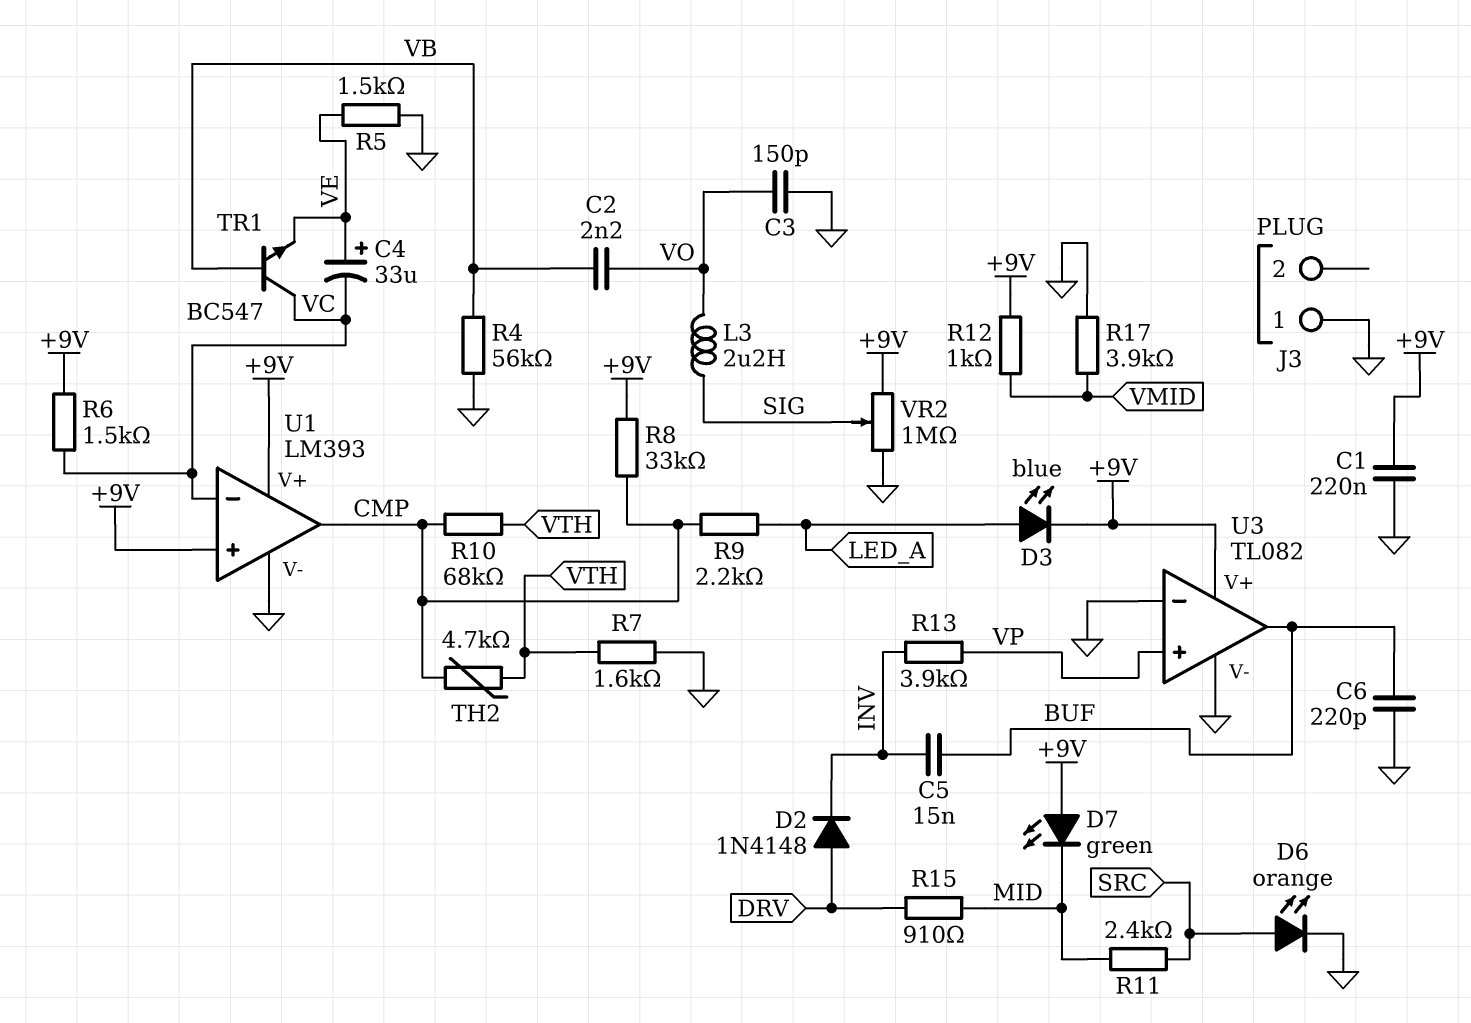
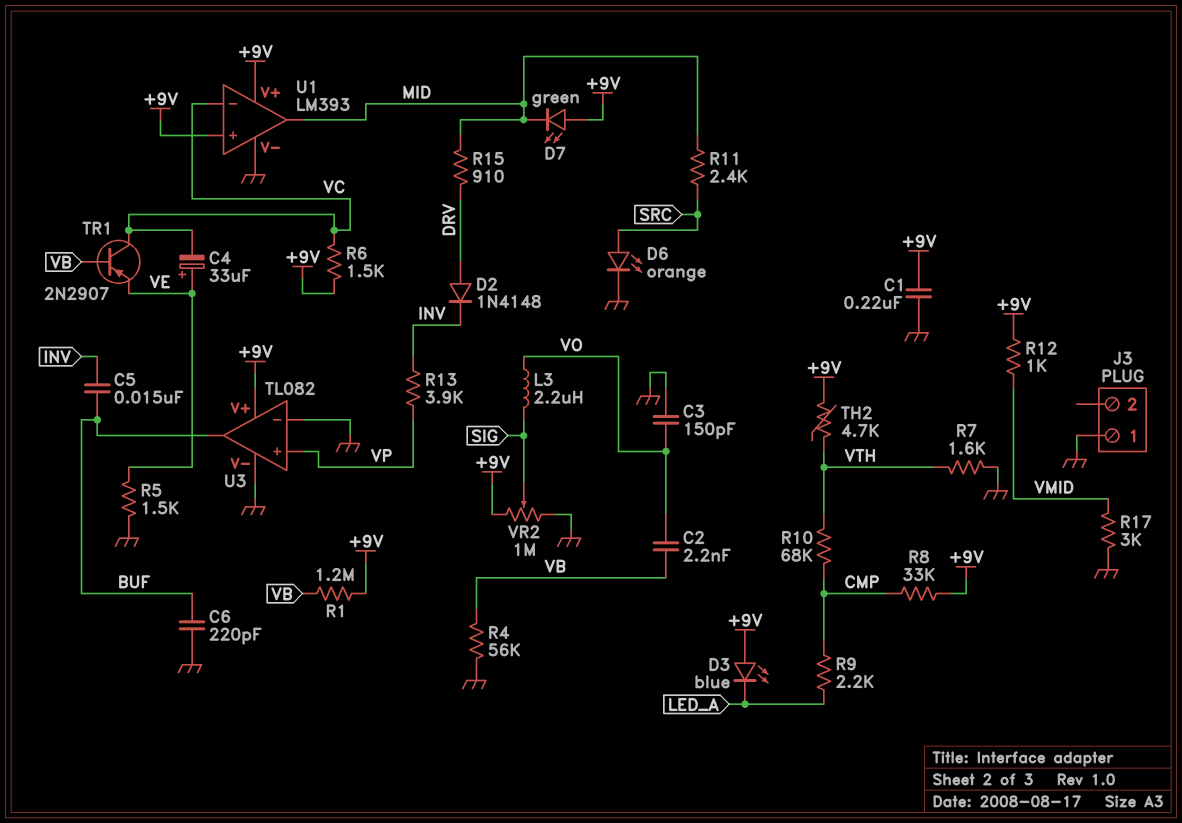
D3: LED blue (A LED_A, K +9V) -> LED blue (A +9V, K LED_A)
R1: none -> 1.2M (+9V, VB)
R17: 3.9k (GND, VMID) -> 3k (GND, VMID)
TH2: 4.7k (CMP, VTH) -> 4.7k (+9V, VTH)
TR1: NPN BC547 (B VB, C VC, E VE) -> PNP 2N2907 (B VB, C VC, E VE)
U1 pin out: CMP -> MID

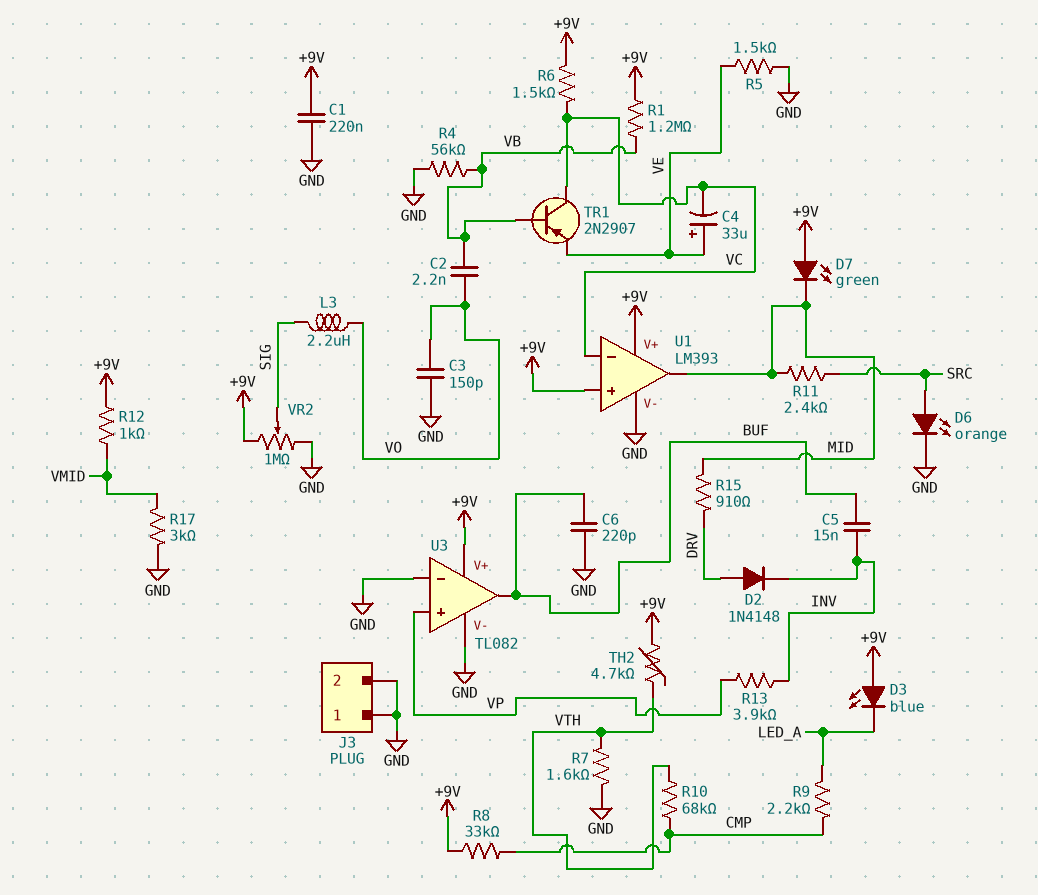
J3 pin 2: none -> GND

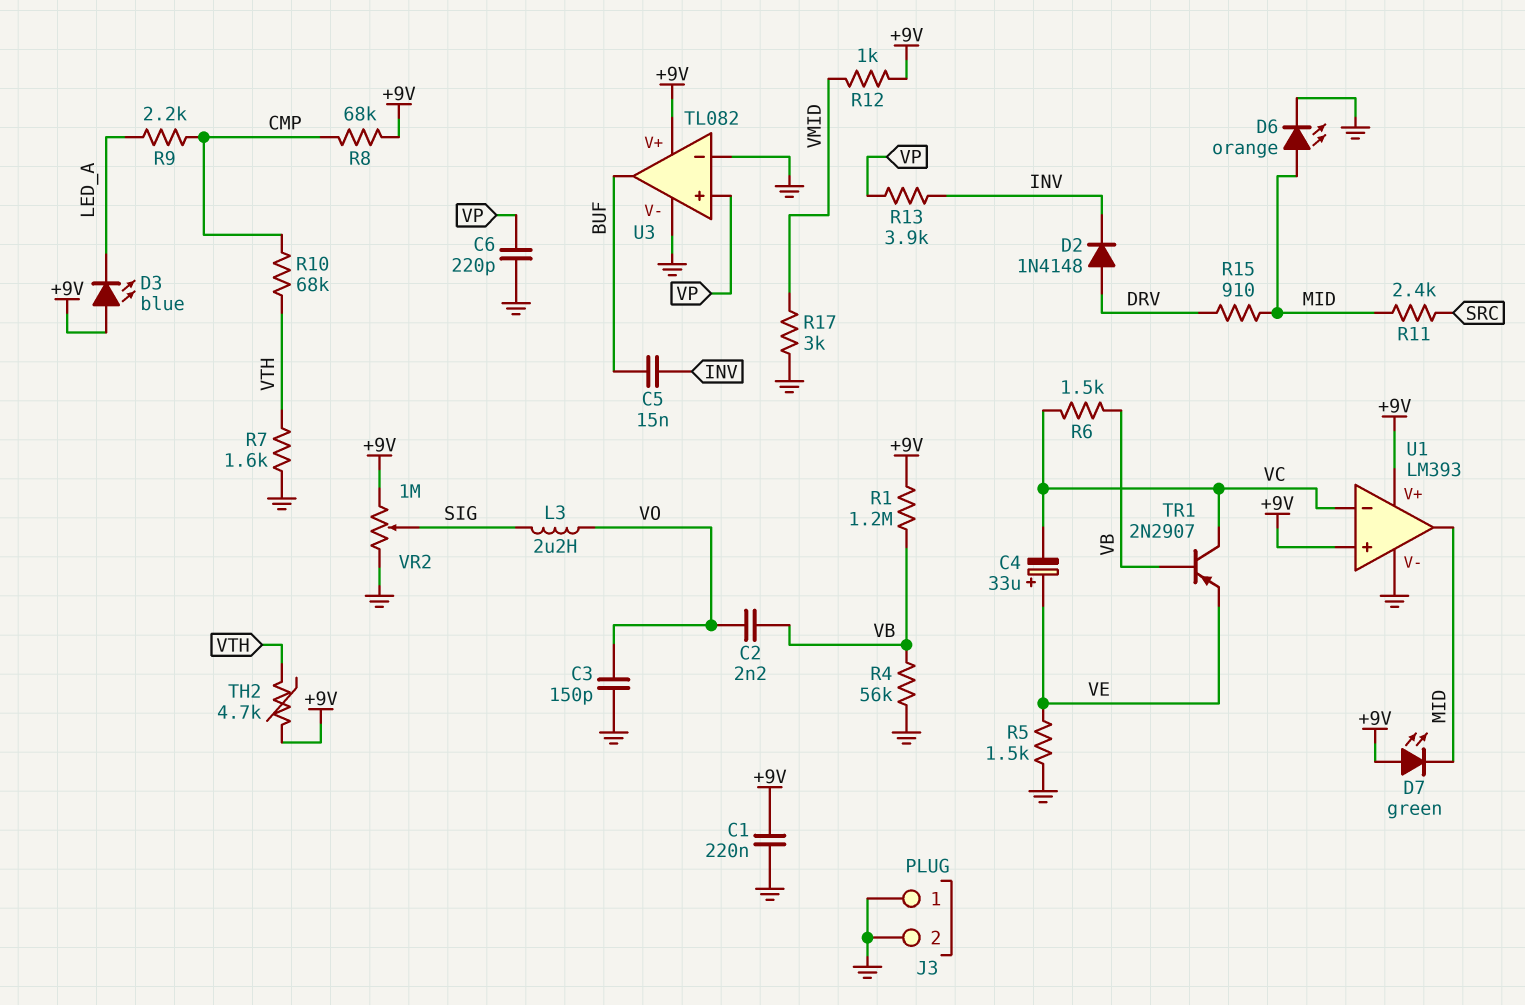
C6: 220pF (BUF, GND) -> 220pF (GND, VP)
D6: LED orange (A SRC, K GND) -> LED orange (A MID, K GND)
R6: 1.5k (+9V, VC) -> 1.5k (VB, VC)
R8: 33k (+9V, CMP) -> 68k (+9V, CMP)

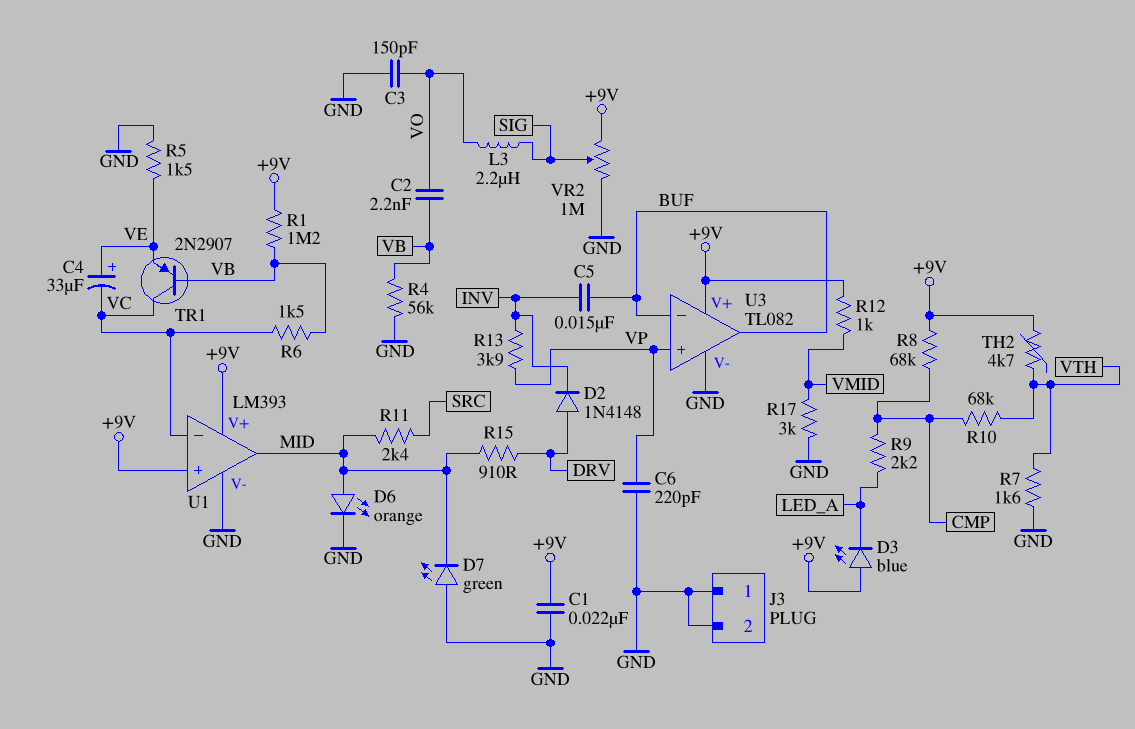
C1: 220nF (+9V, GND) -> 22nF (+9V, GND)
D7: LED green (A +9V, K MID) -> LED green (A GND, K MID)
U3 pin in-: GND -> BUF

